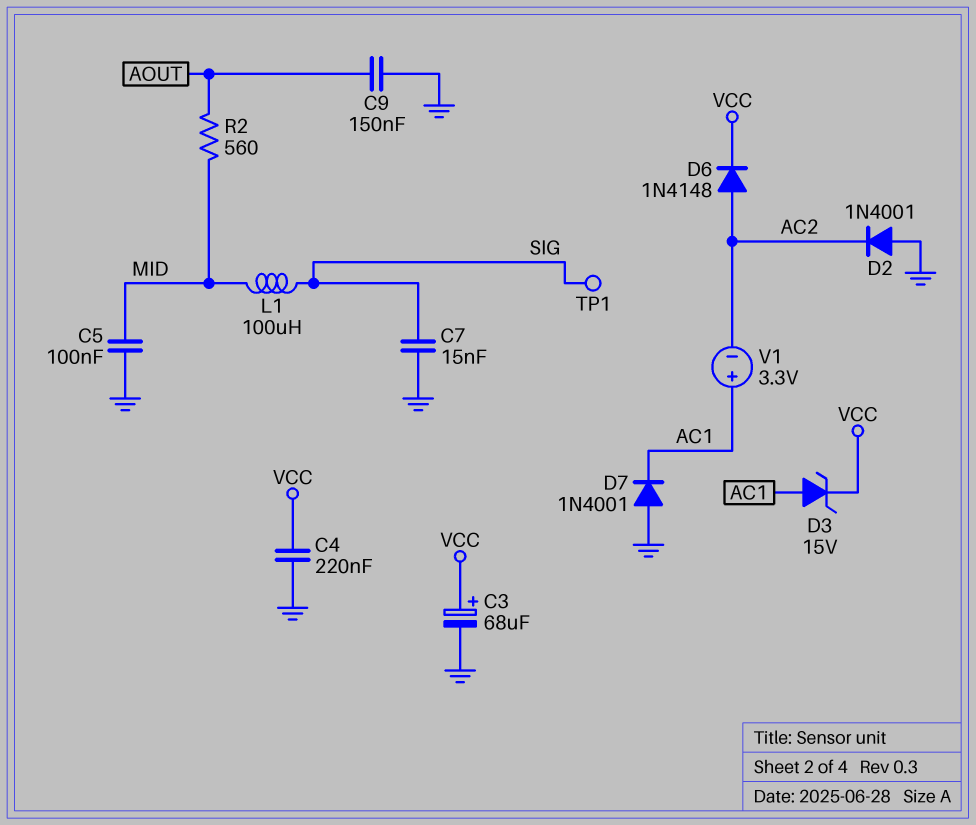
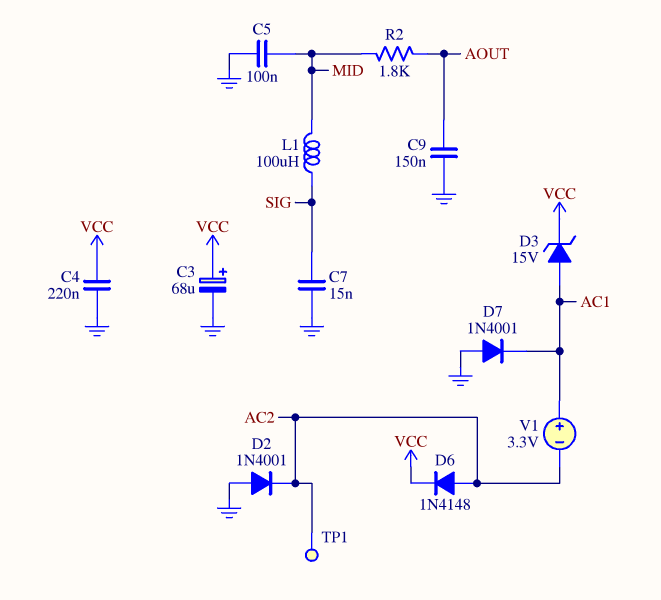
R2: 560 (AOUT, MID) -> 1.8k (AOUT, MID)
TP1: test point (SIG) -> test point (AC2)

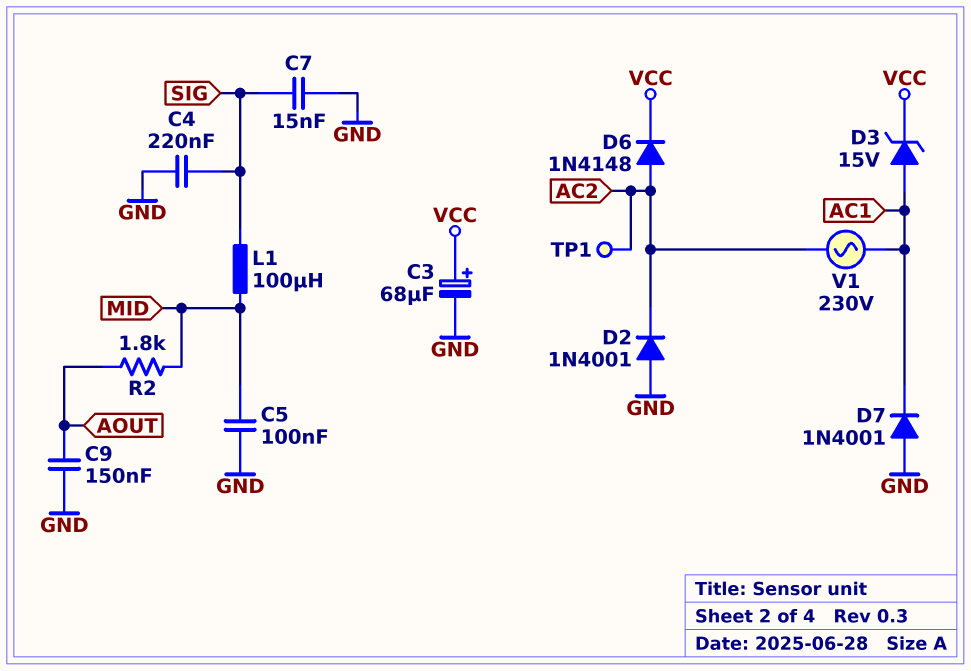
C4: 220nF (GND, VCC) -> 220nF (GND, SIG)
V1: 3.3V (plus AC1, minus AC2) -> AC 230V (AC1, AC2)

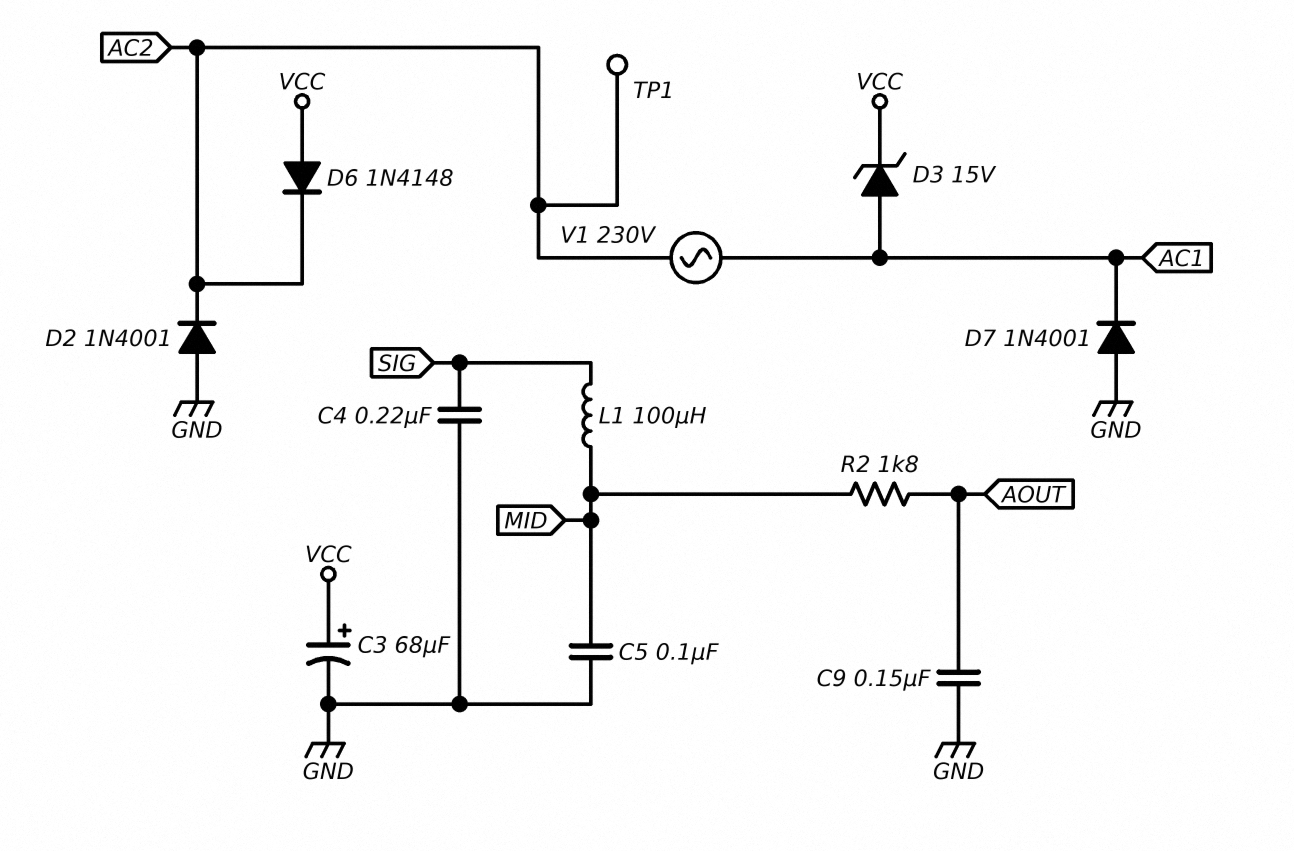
C7: 15nF (GND, SIG) -> none
D6: diode 1N4148 (A AC2, K VCC) -> diode 1N4148 (A VCC, K AC2)

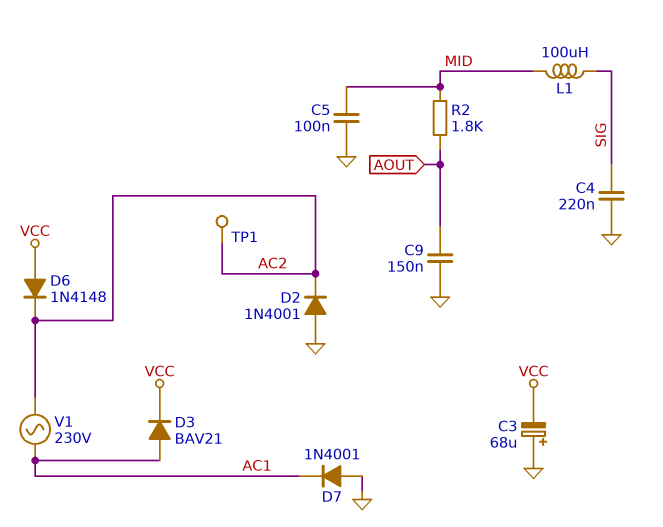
C3: 68uF (plus VCC, minus GND) -> 68uF (plus GND, minus VCC)
D3: zener 15V (A AC1, K VCC) -> diode BAV21 (A AC1, K VCC)

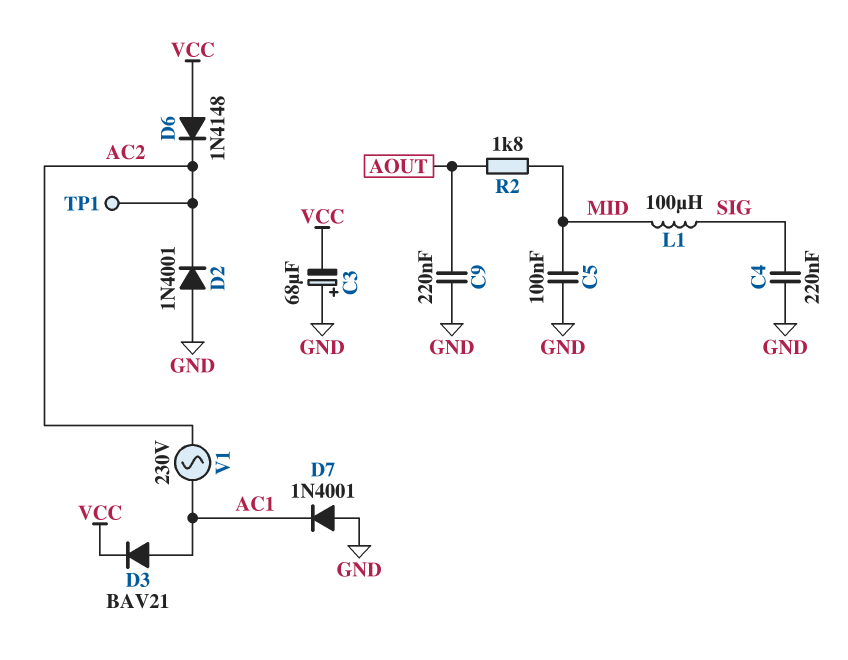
C9: 150nF (AOUT, GND) -> 220nF (AOUT, GND)

